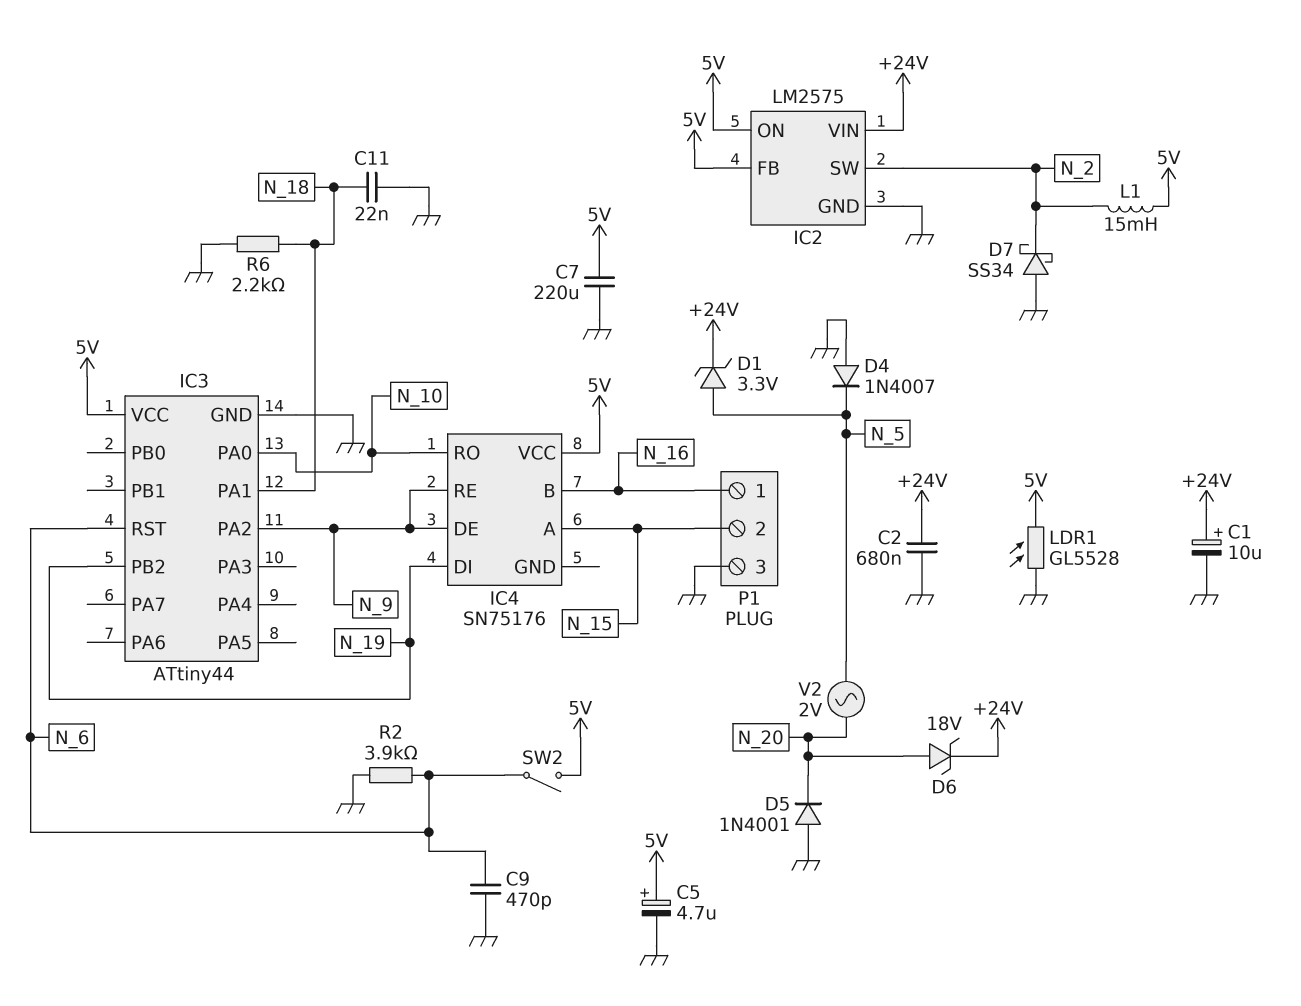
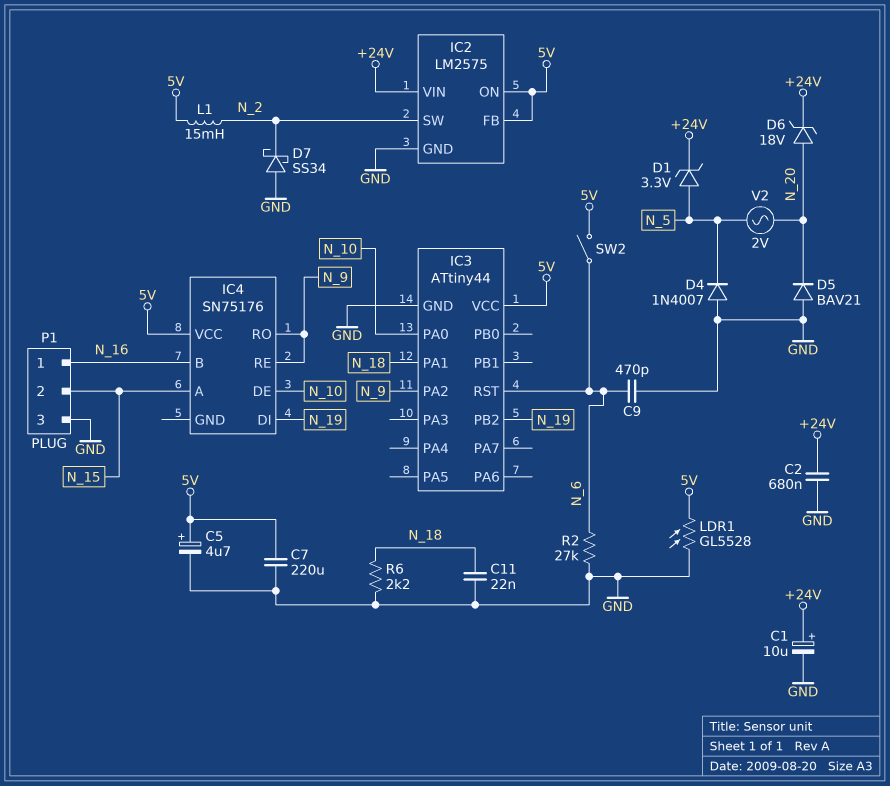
D5: diode 1N4001 (A GND, K N_20) -> diode BAV21 (A GND, K N_20)
IC4 pin DE: N_9 -> N_10
IC4 pin RO: N_10 -> N_9
R2: 3.9k (GND, N_6) -> 27k (GND, N_6)

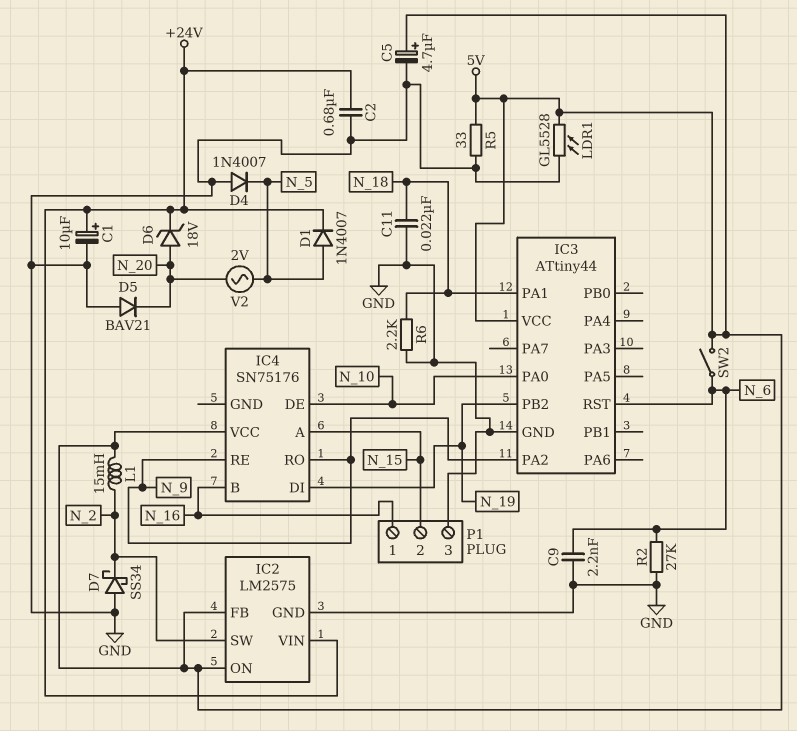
C7: 220uF (5V, GND) -> none
C9: 470pF (GND, N_6) -> 2.2nF (GND, N_6)
D1: zener 3.3V (A N_5, K +24V) -> diode 1N4007 (A N_5, K +24V)
R5: none -> 33 (5V, GND)

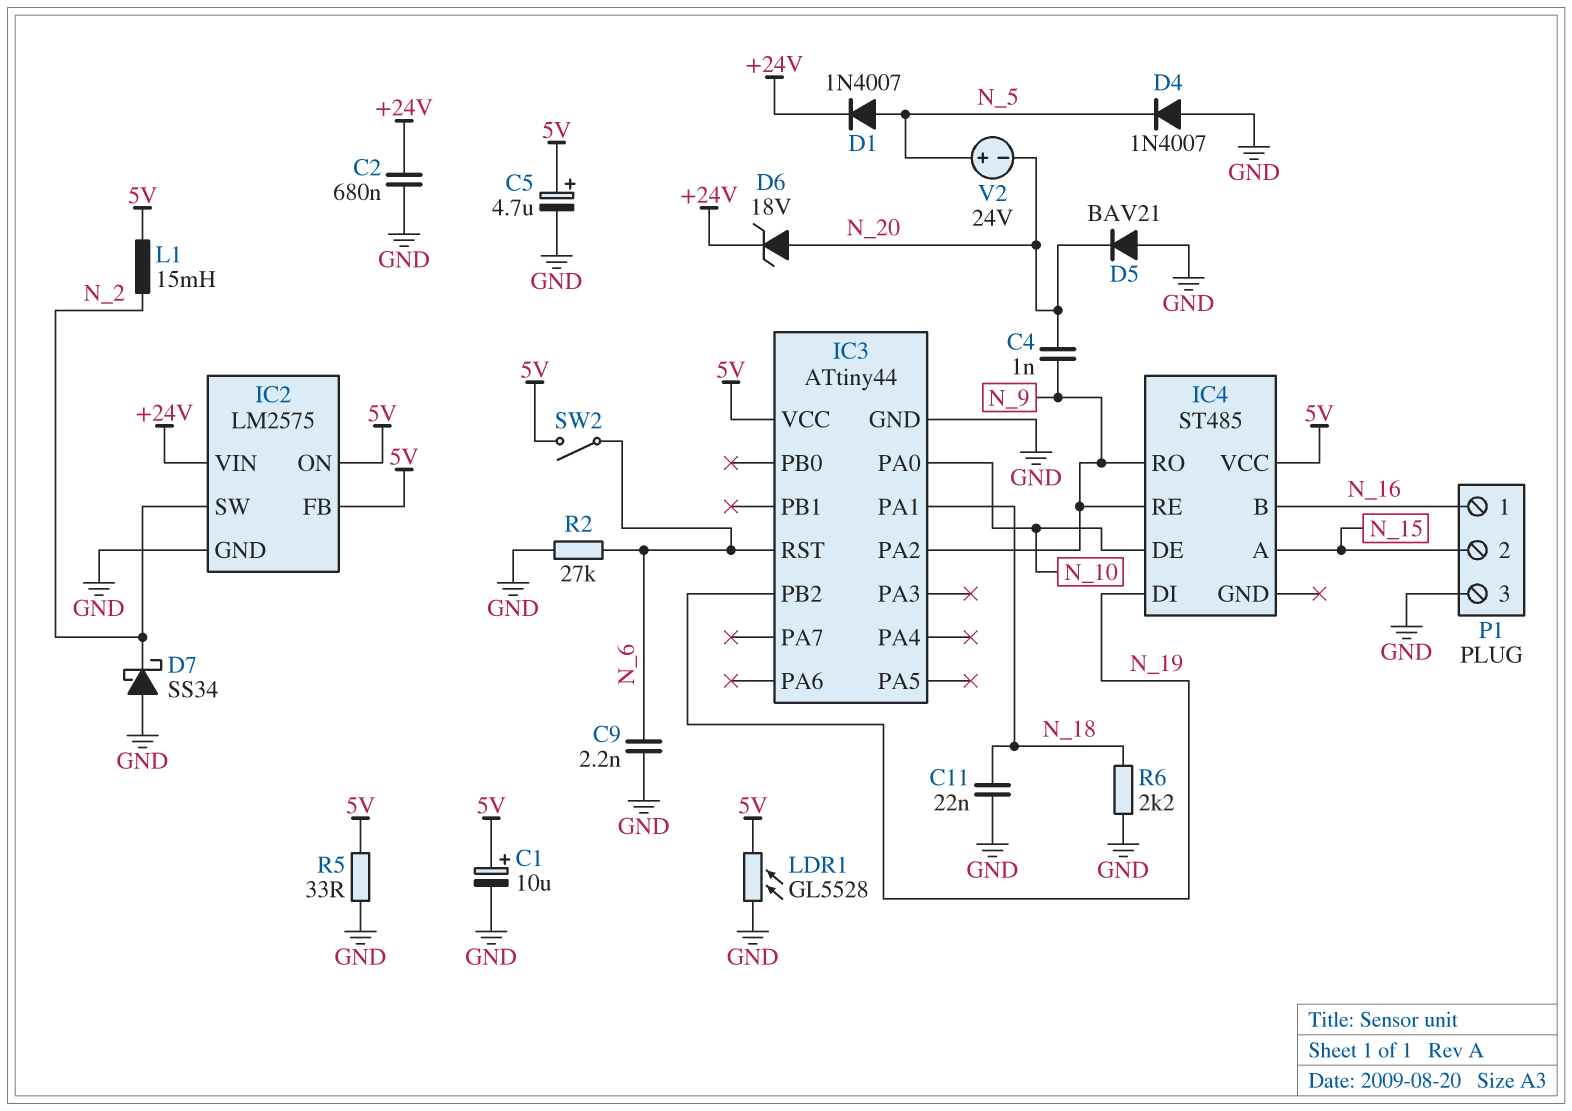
C1: 10uF (plus +24V, minus GND) -> 10uF (plus 5V, minus GND)
C4: none -> 1nF (N_9, N_20)
IC4: SN75176 -> ST485
V2: AC 2V (N_5, N_20) -> 24V (plus N_5, minus N_20)

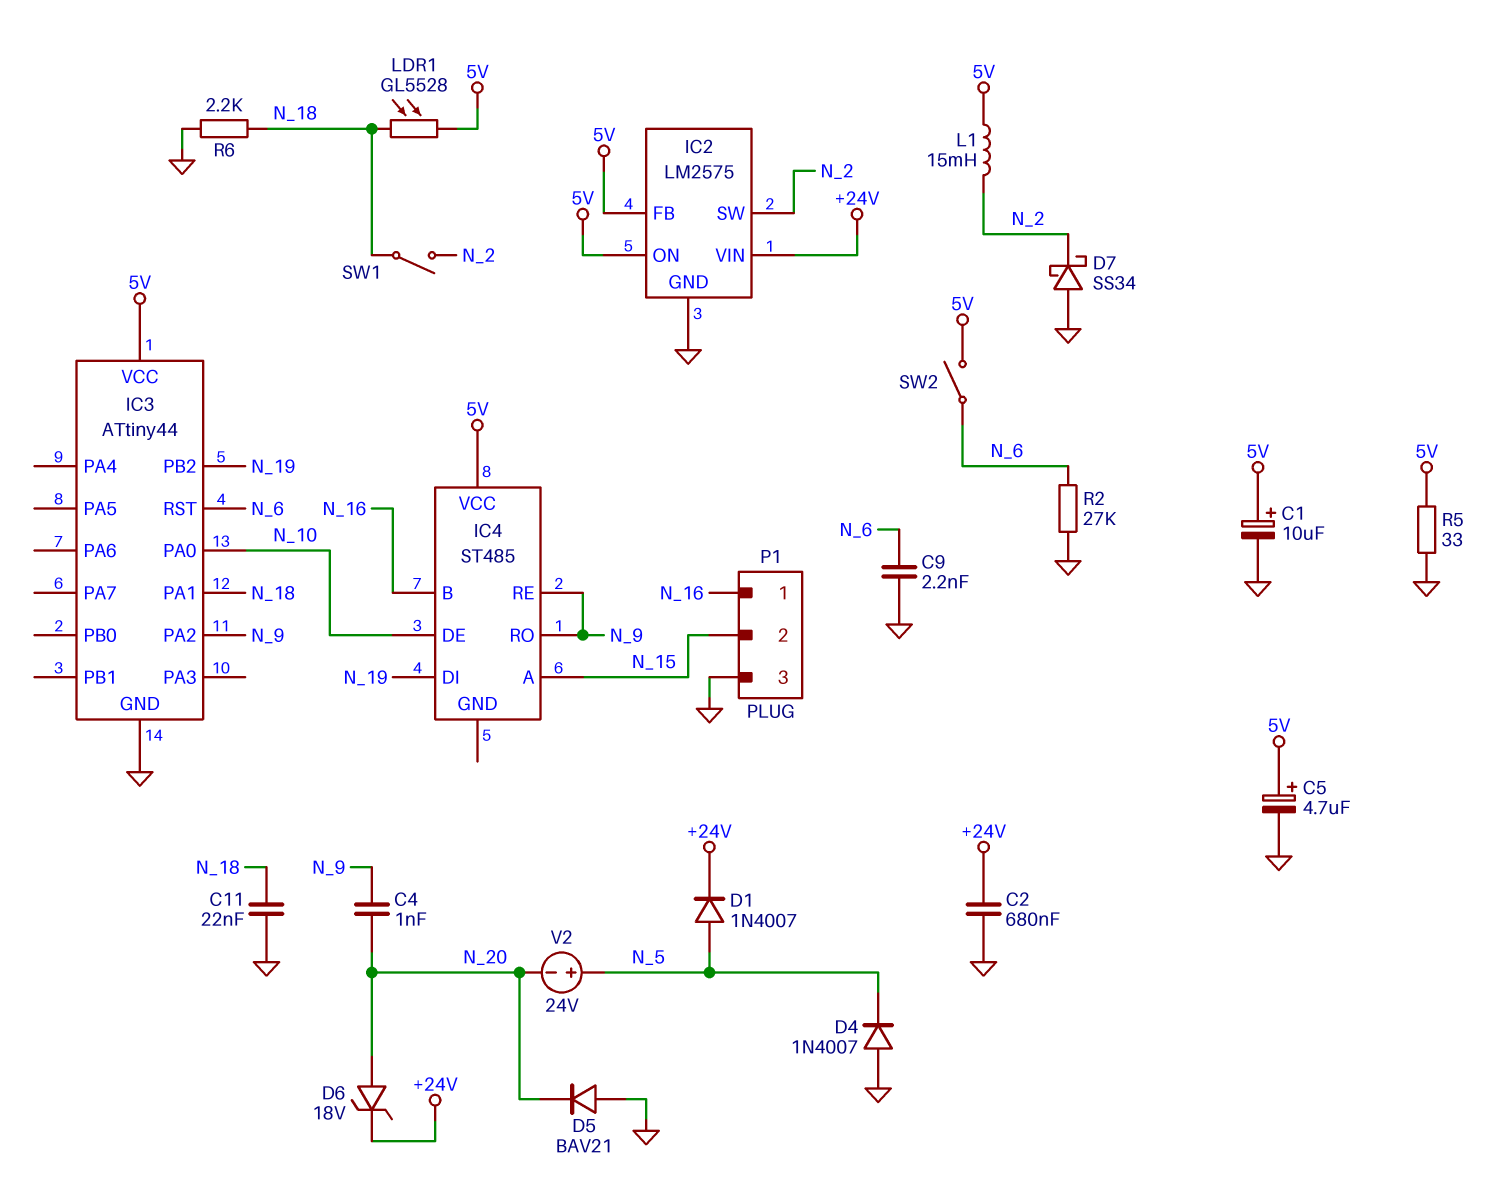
LDR1: GL5528 (5V, GND) -> GL5528 (5V, N_18)
SW1: none -> switch (N_2, N_18)

